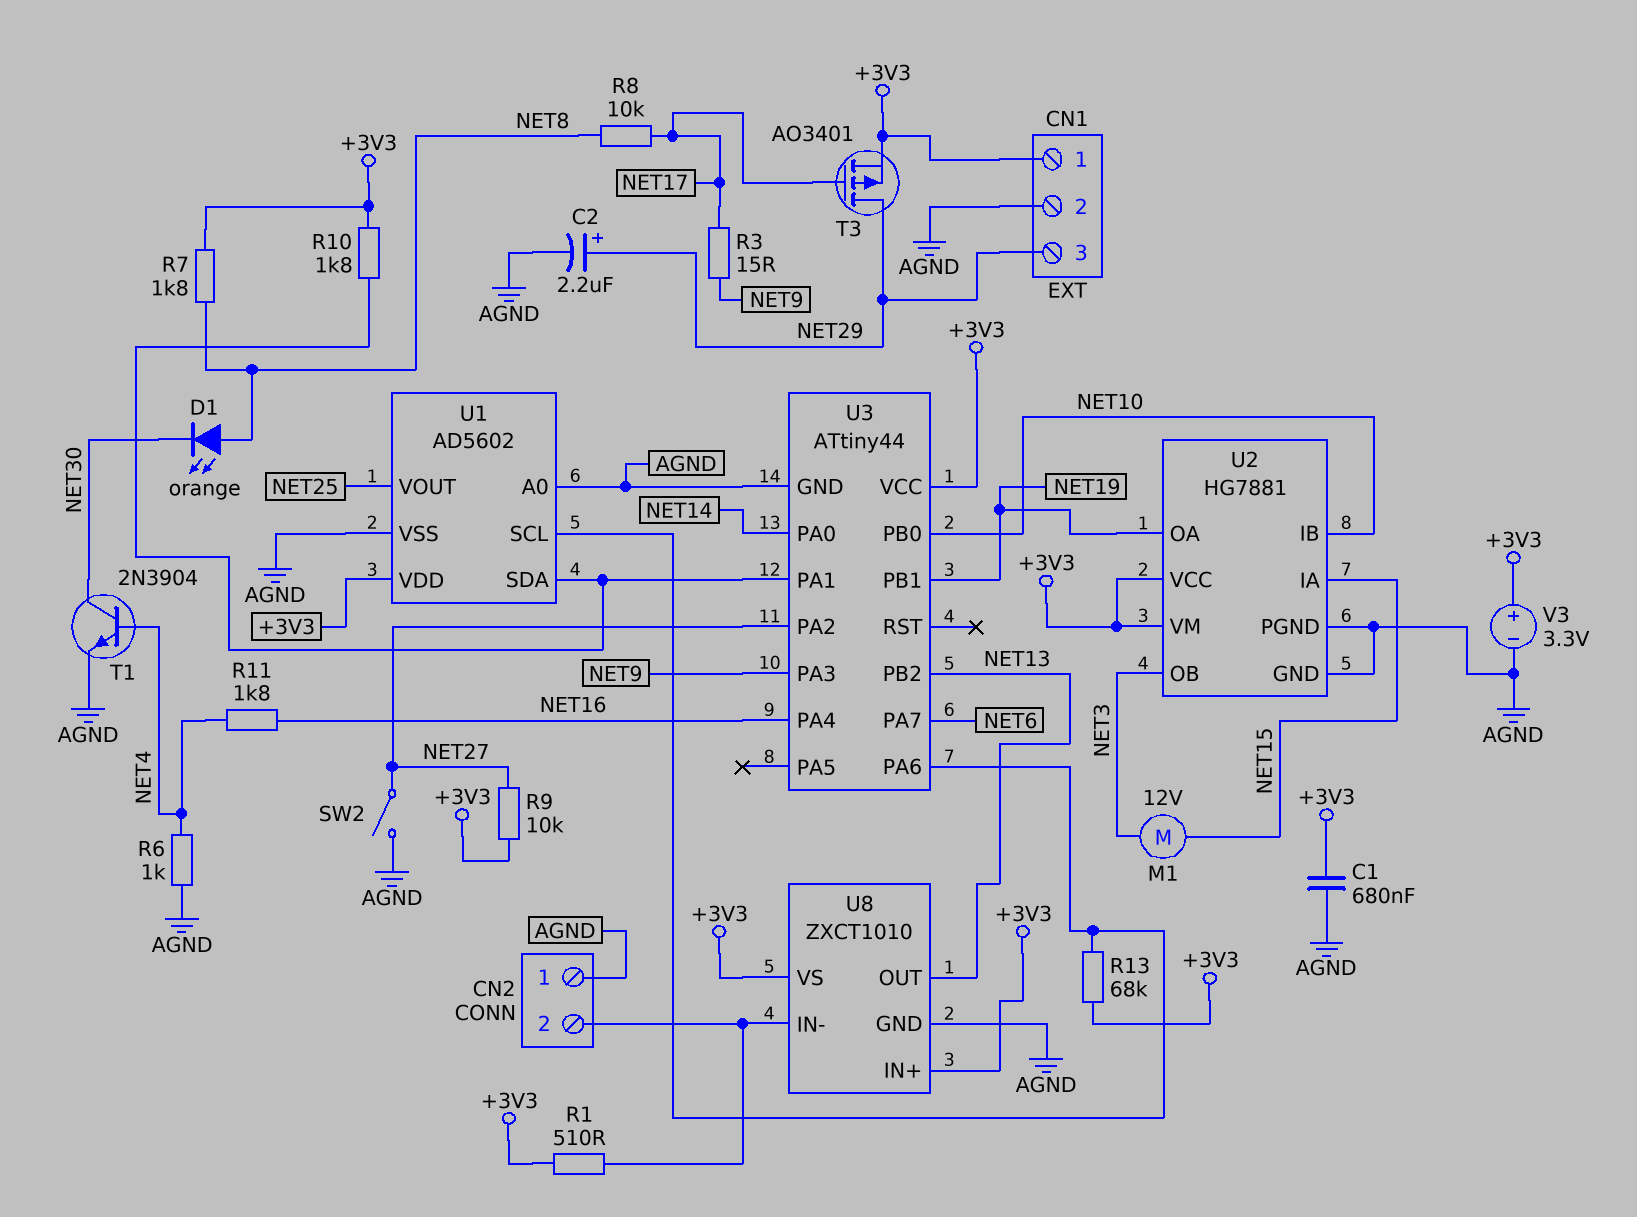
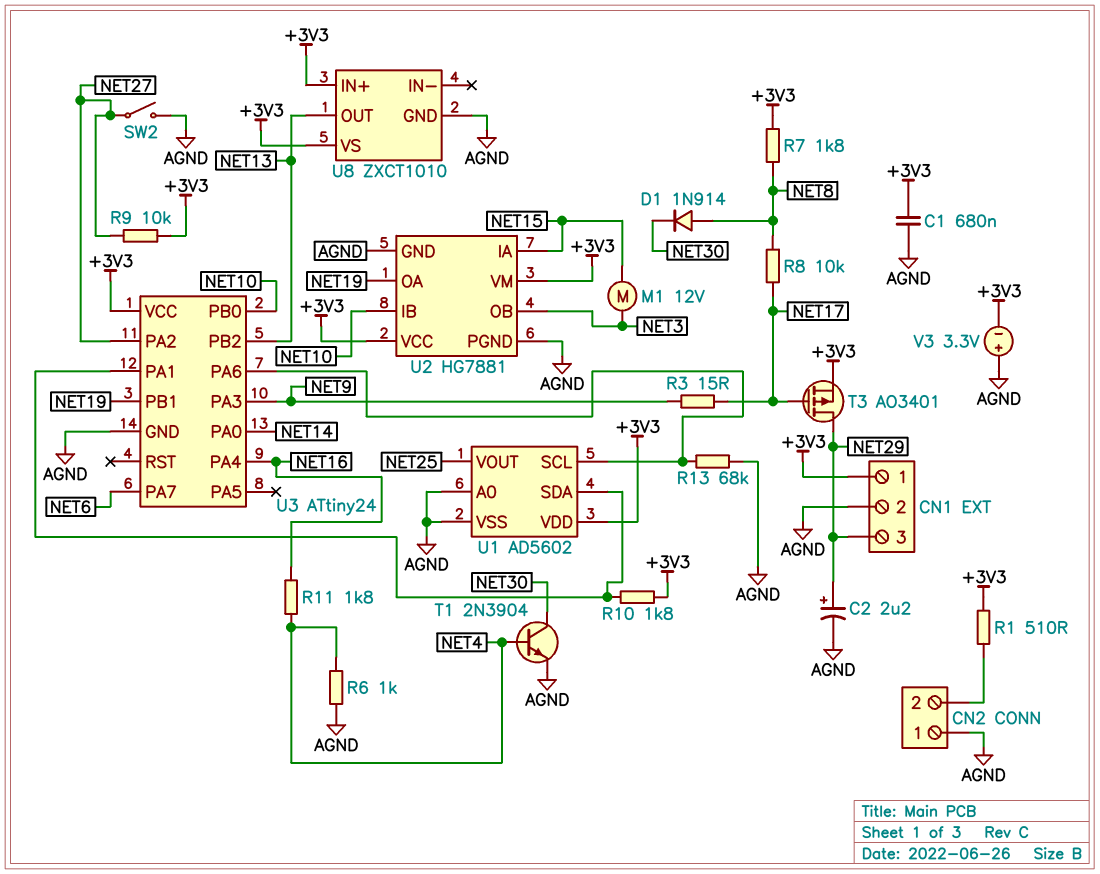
D1: LED orange (A NET8, K NET30) -> diode 1N914 (A NET8, K NET30)
R13: 68k (+3V3, U1/SCL) -> 68k (AGND, U1/SCL)
U3: ATtiny44 -> ATtiny24
U8 pin IN-: CN2/2 -> none
V3: 3.3V (plus +3V3, minus AGND) -> 3.3V (plus AGND, minus +3V3)

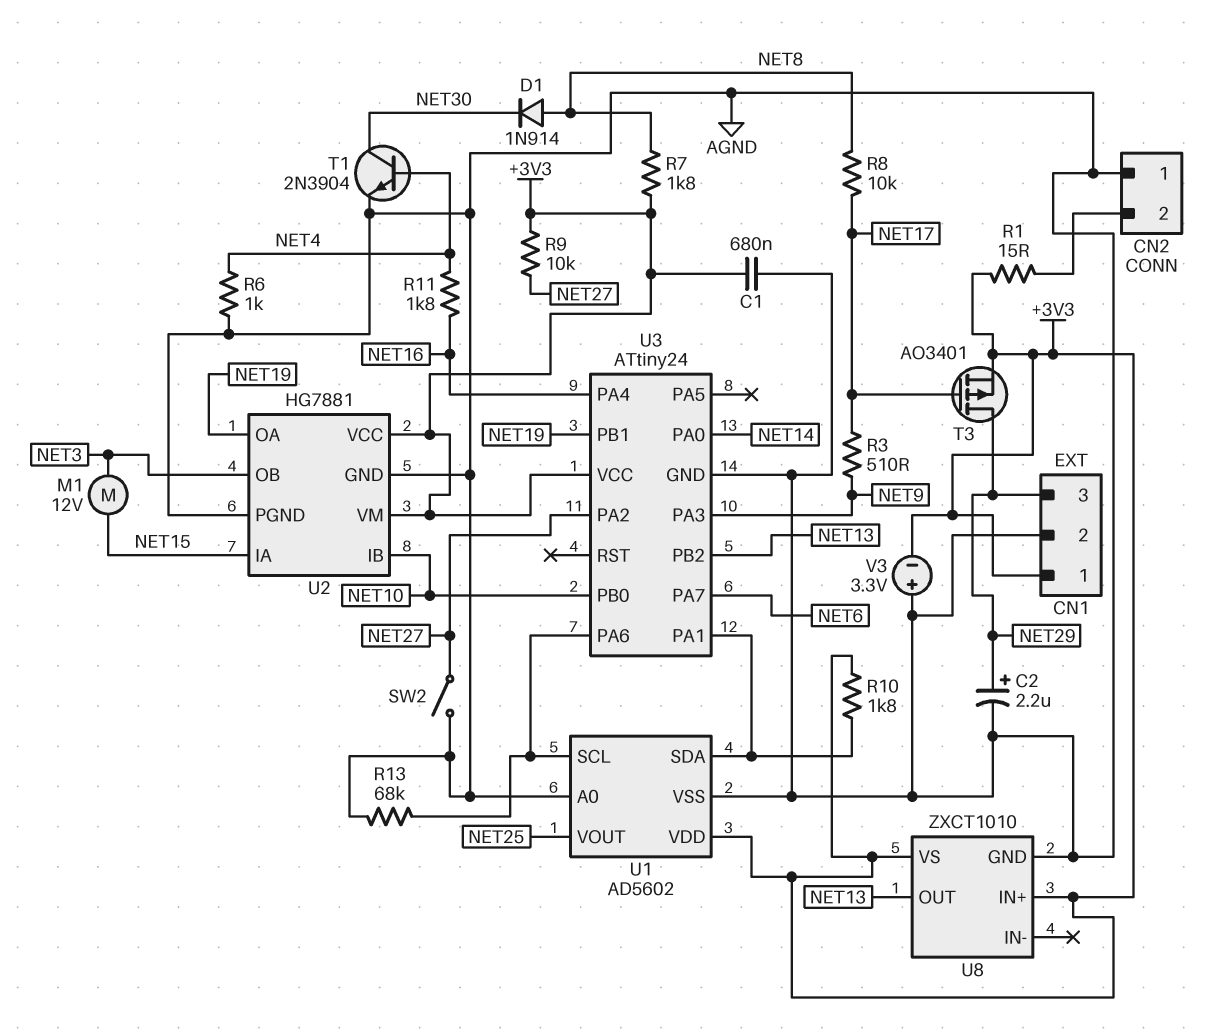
R1: 510 (+3V3, CN2/2) -> 15 (+3V3, CN2/2)
R3: 15 (NET9, NET17) -> 510 (NET9, NET17)

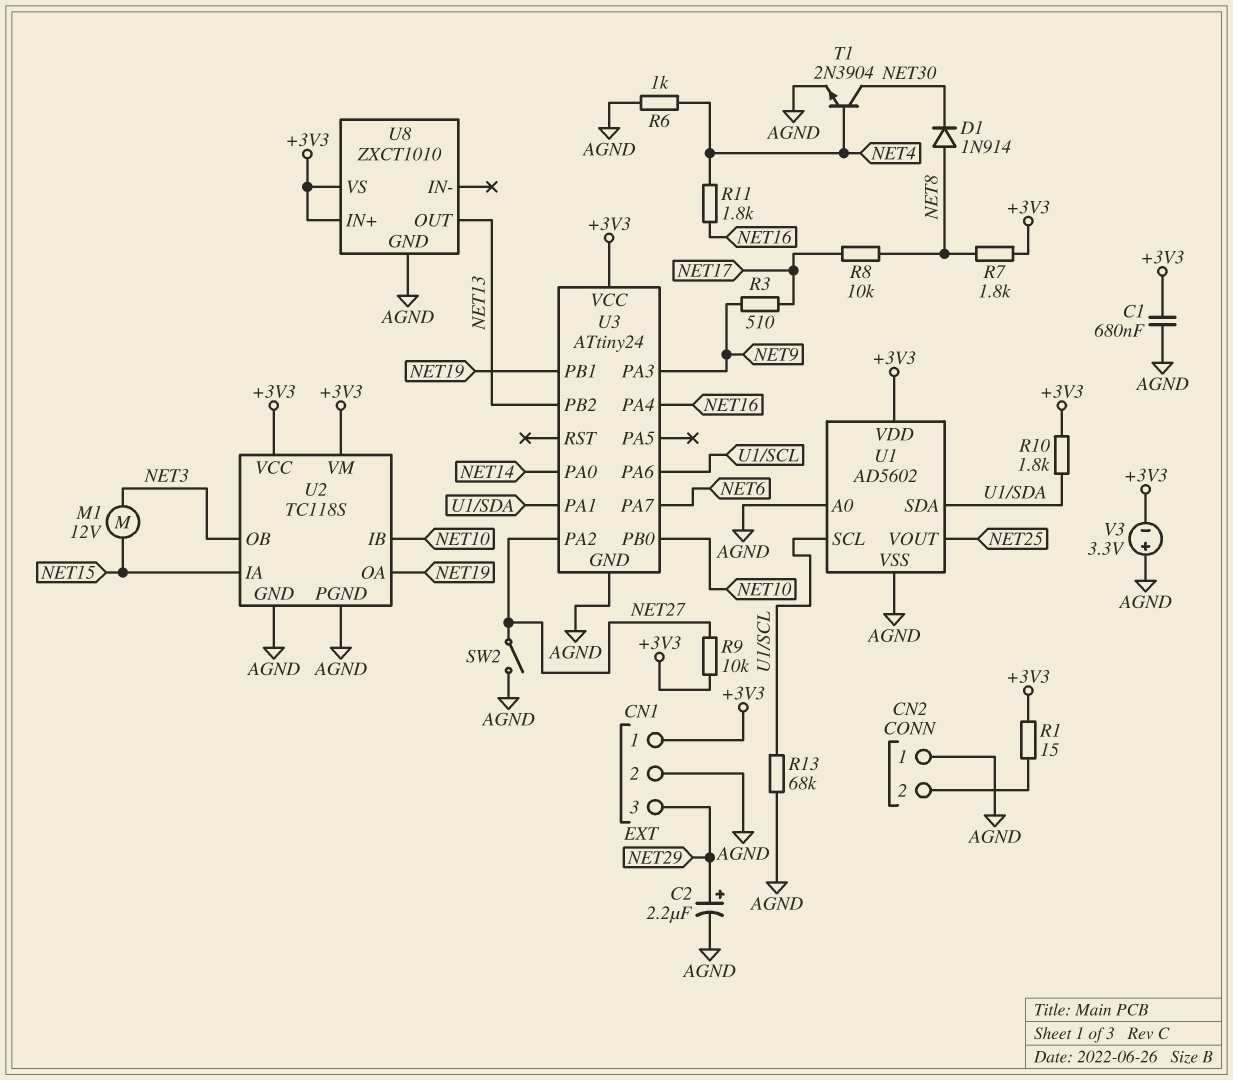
T3: PMOS AO3401 (G NET17, D NET29, S +3V3) -> none
U2: HG7881 -> TC118S

